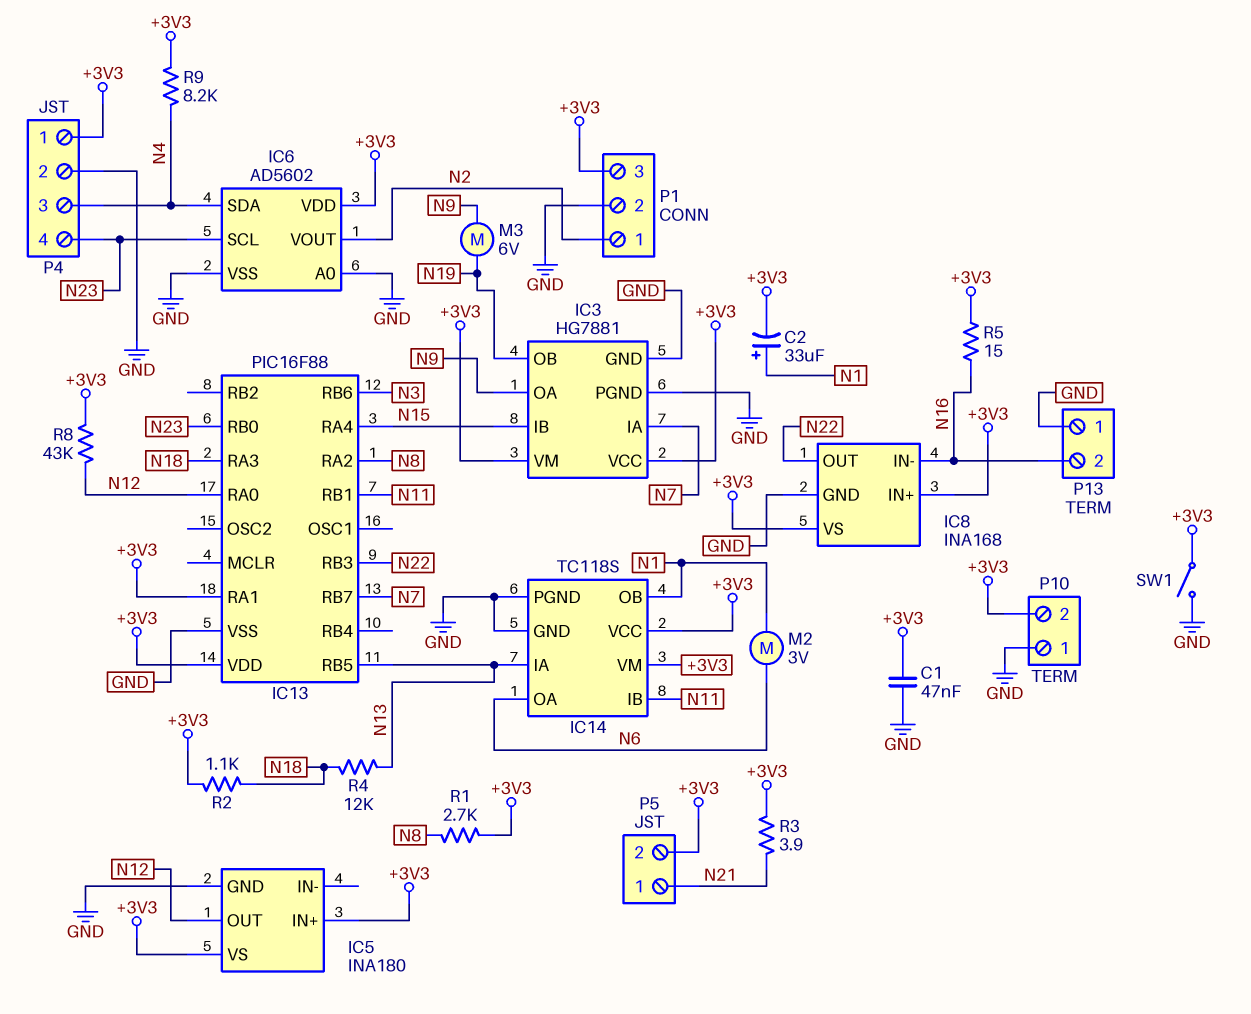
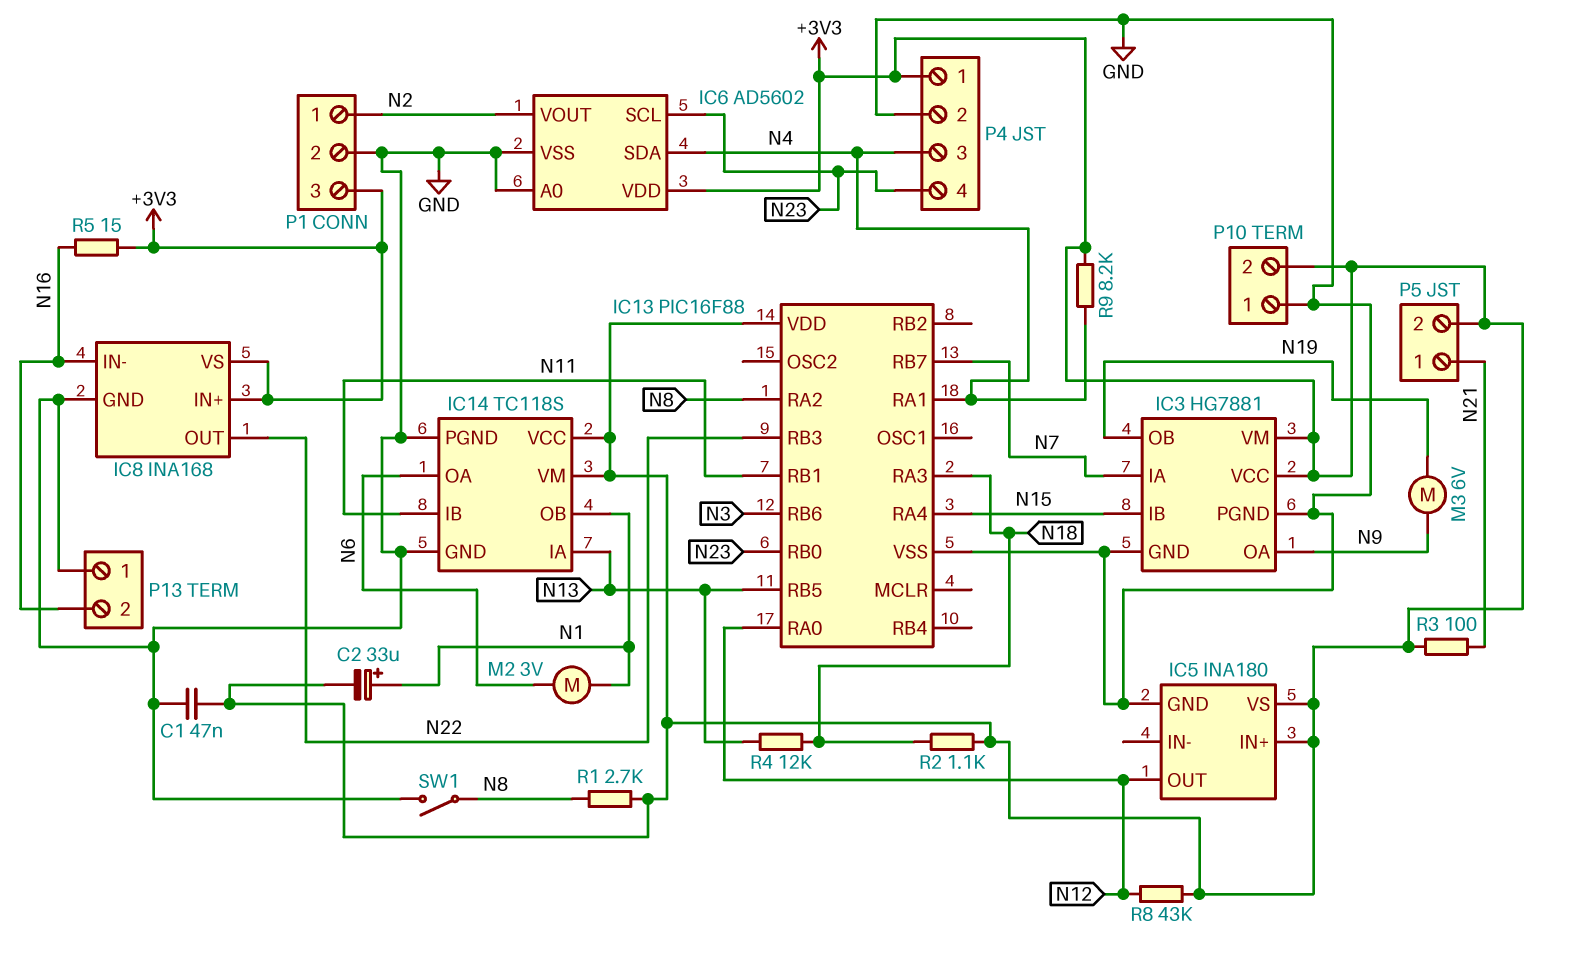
IC13 pin RA1: +3V3 -> N4
R3: 3.9 (+3V3, N21) -> 100 (+3V3, N21)
SW1: switch (+3V3, GND) -> switch (GND, N8)

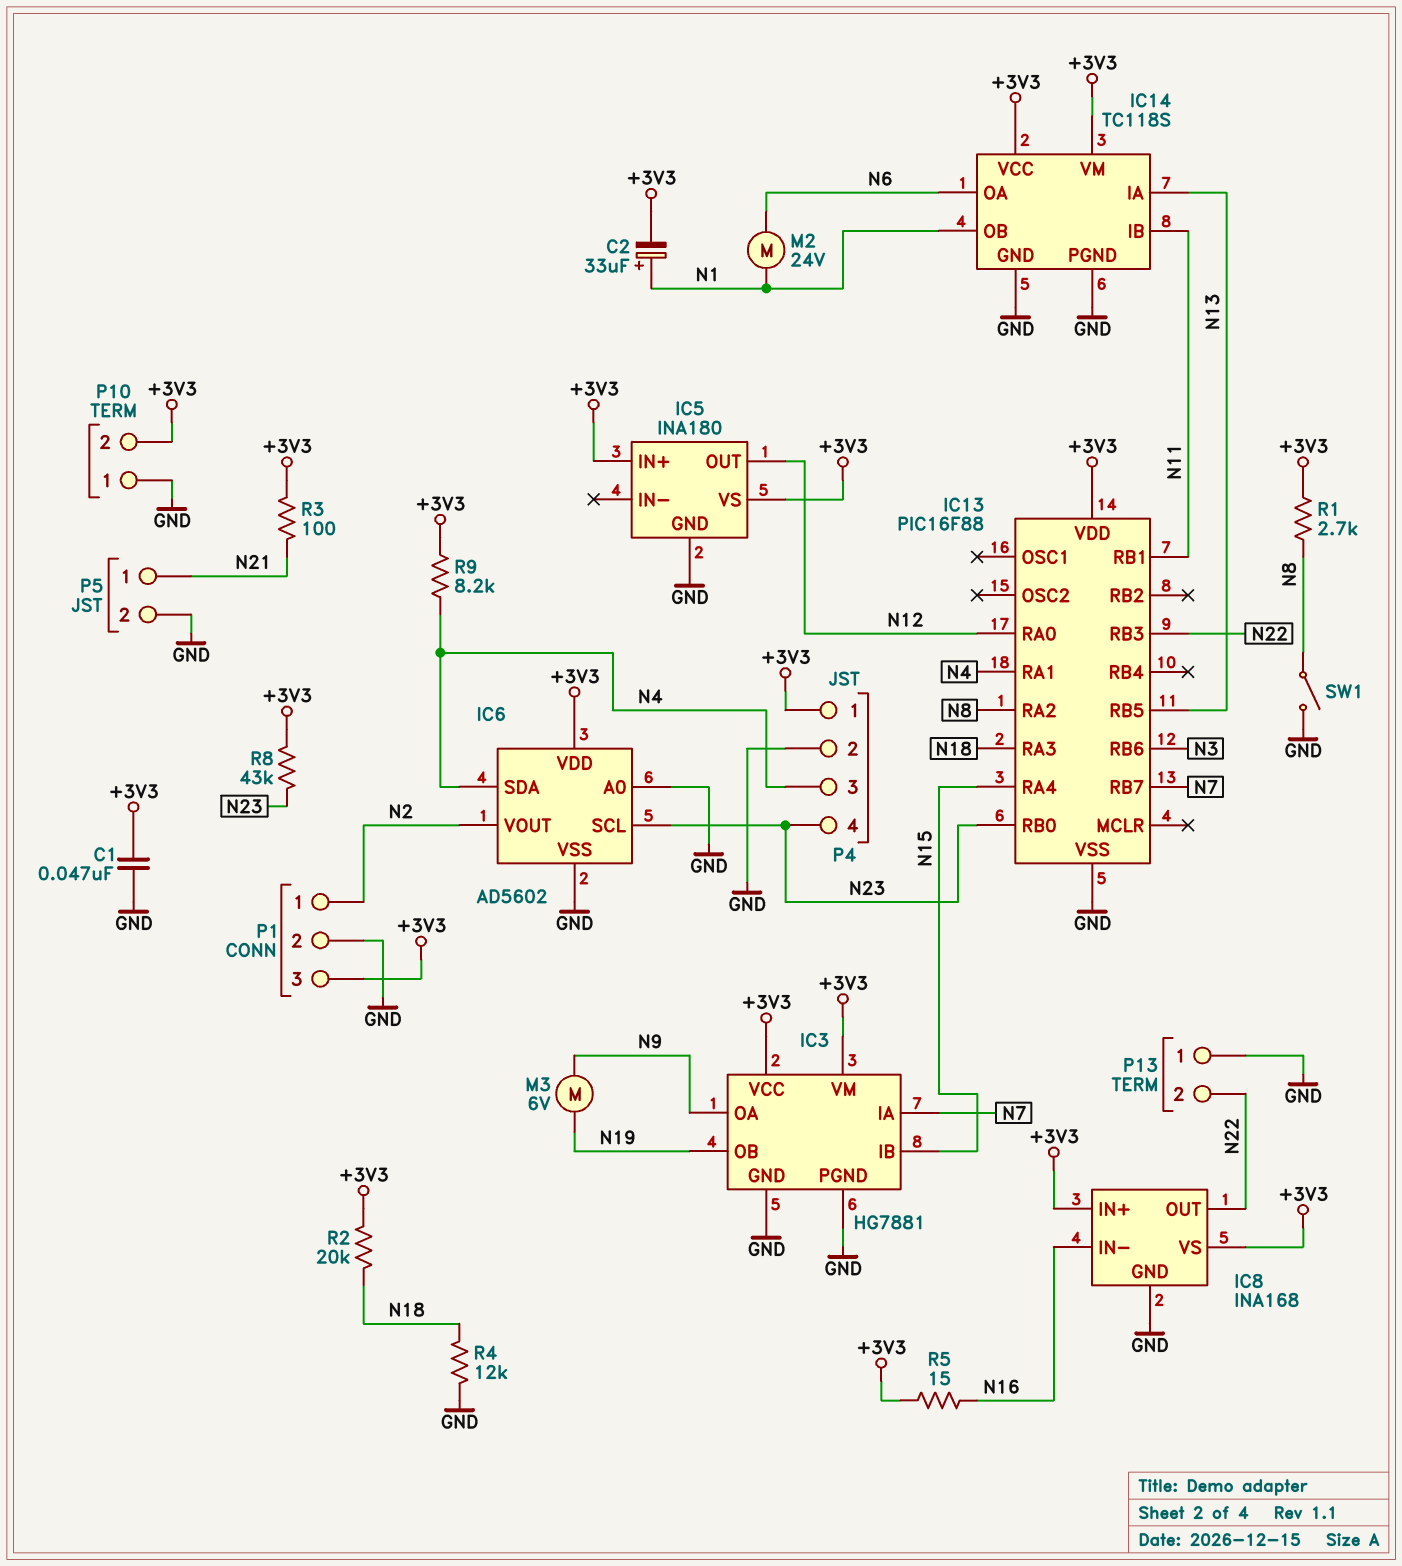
M2: motor 3V (N1, N6) -> motor 24V (N1, N6)
P5 pin 2: +3V3 -> GND
P13 pin 2: N16 -> N22
R2: 1.1k (+3V3, N18) -> 20k (+3V3, N18)
R4: 12k (N13, N18) -> 12k (GND, N18)
R8: 43k (+3V3, N12) -> 43k (+3V3, N23)

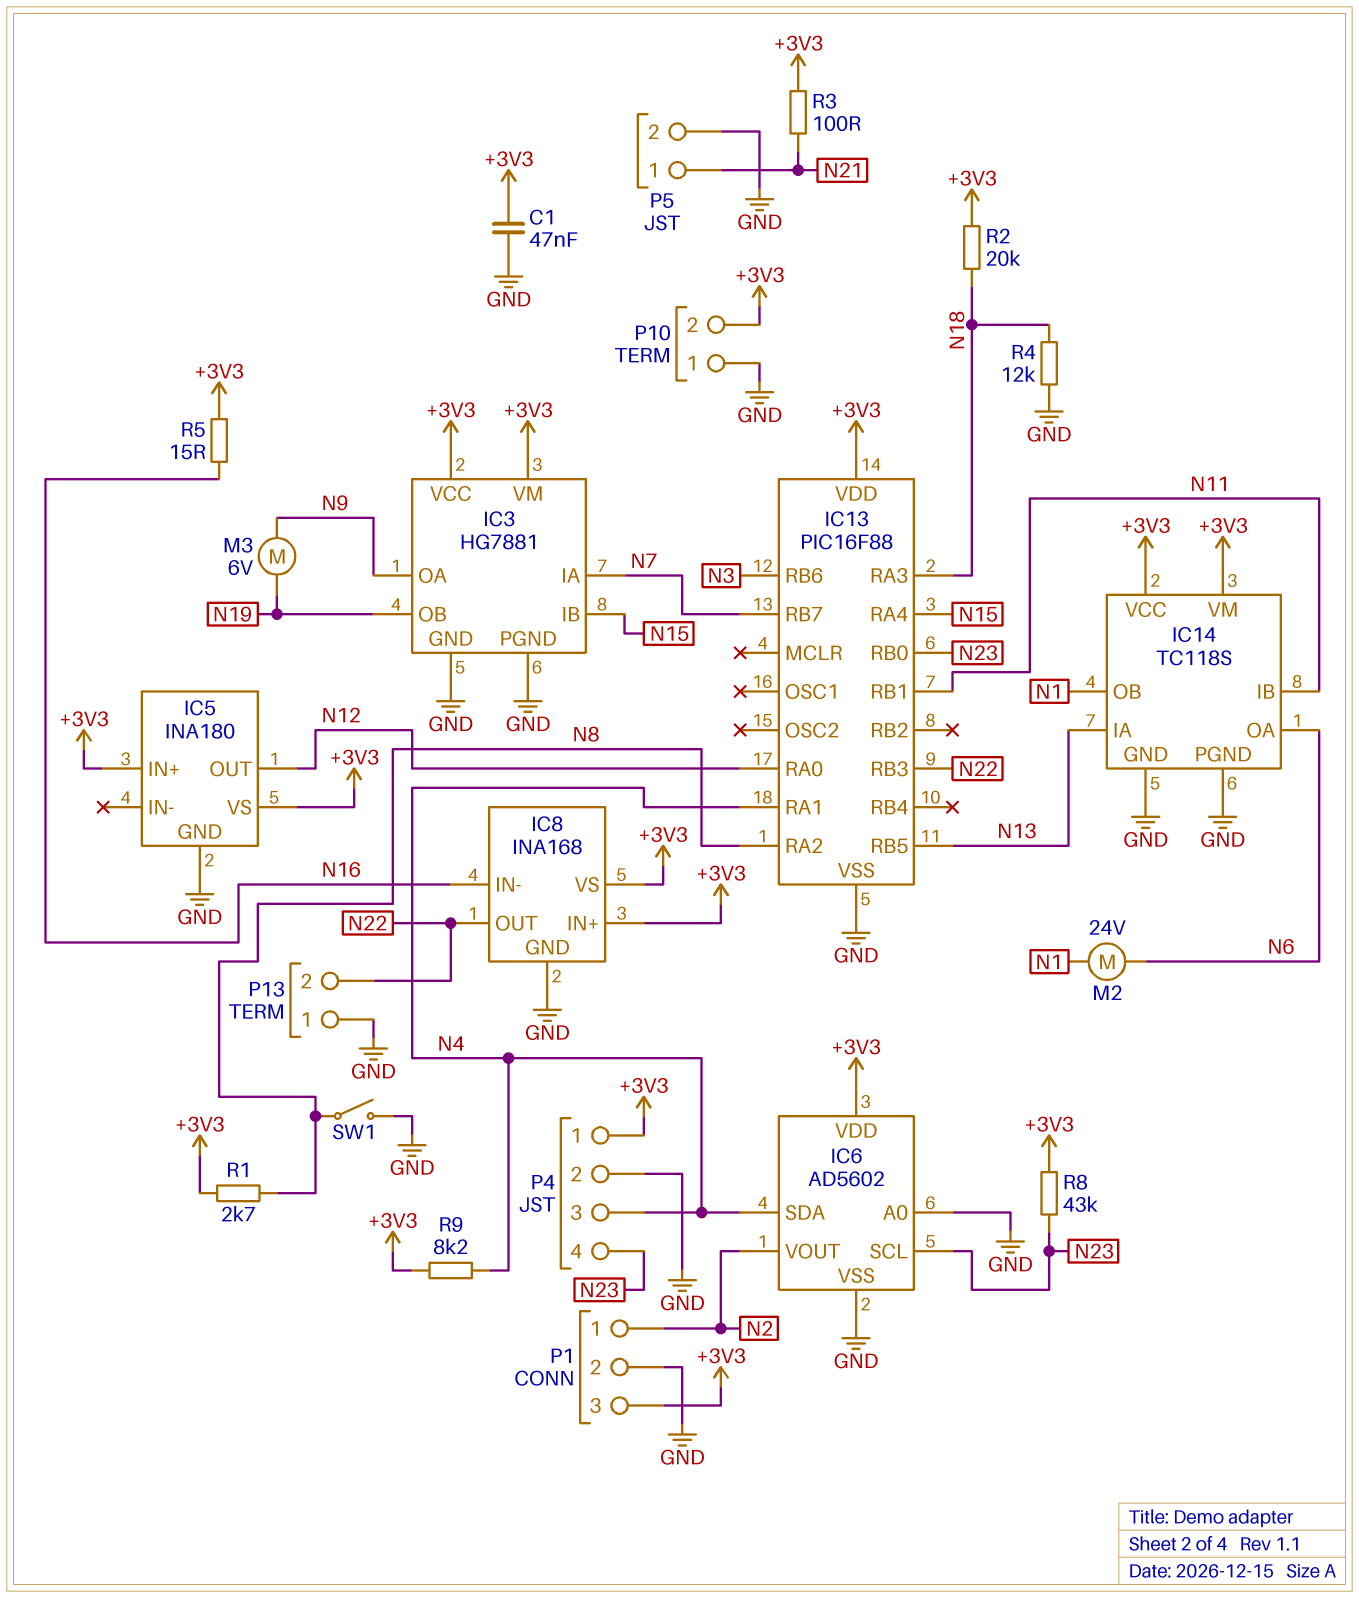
C2: 33uF (plus N1, minus +3V3) -> none

